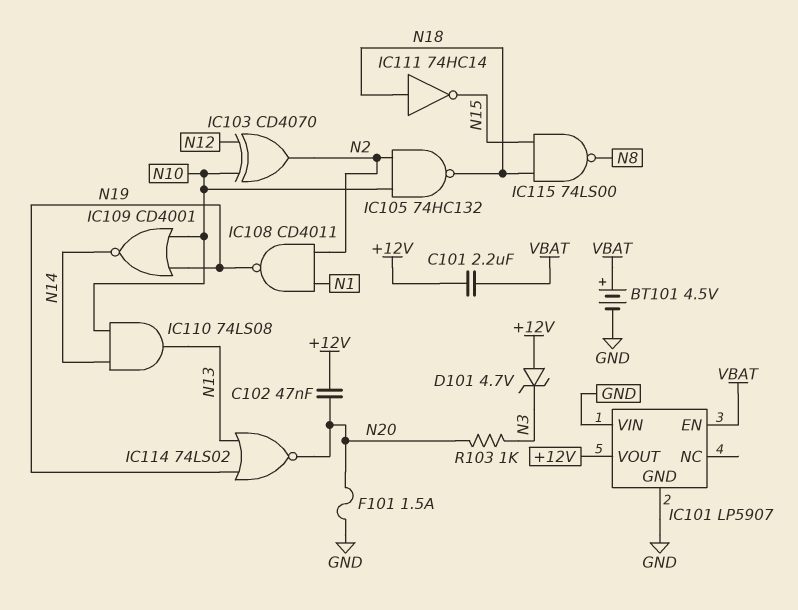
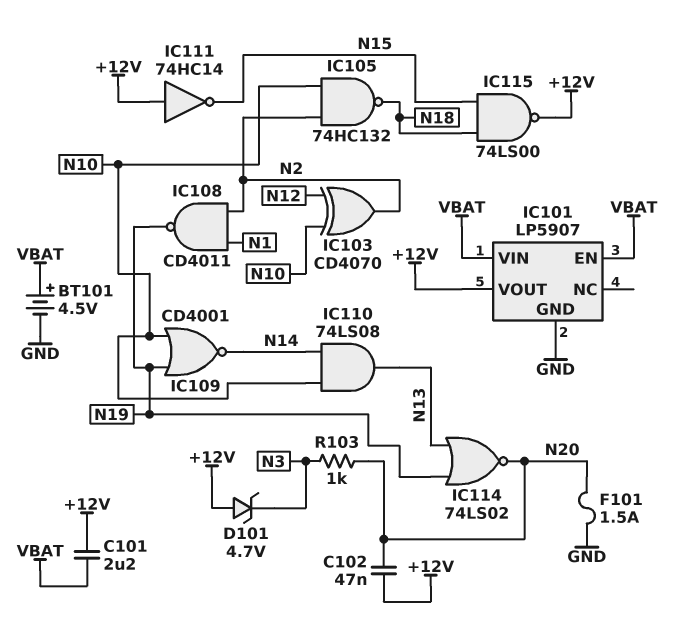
IC101 pin VIN: GND -> VBAT
IC111: NOT 74HC14 (in N18, out N15) -> NOT 74HC14 (in +12V, out N15)
IC115: NAND 74LS00 (in N15, in N18, out N8) -> NAND 74LS00 (in N15, in N18, out +12V)

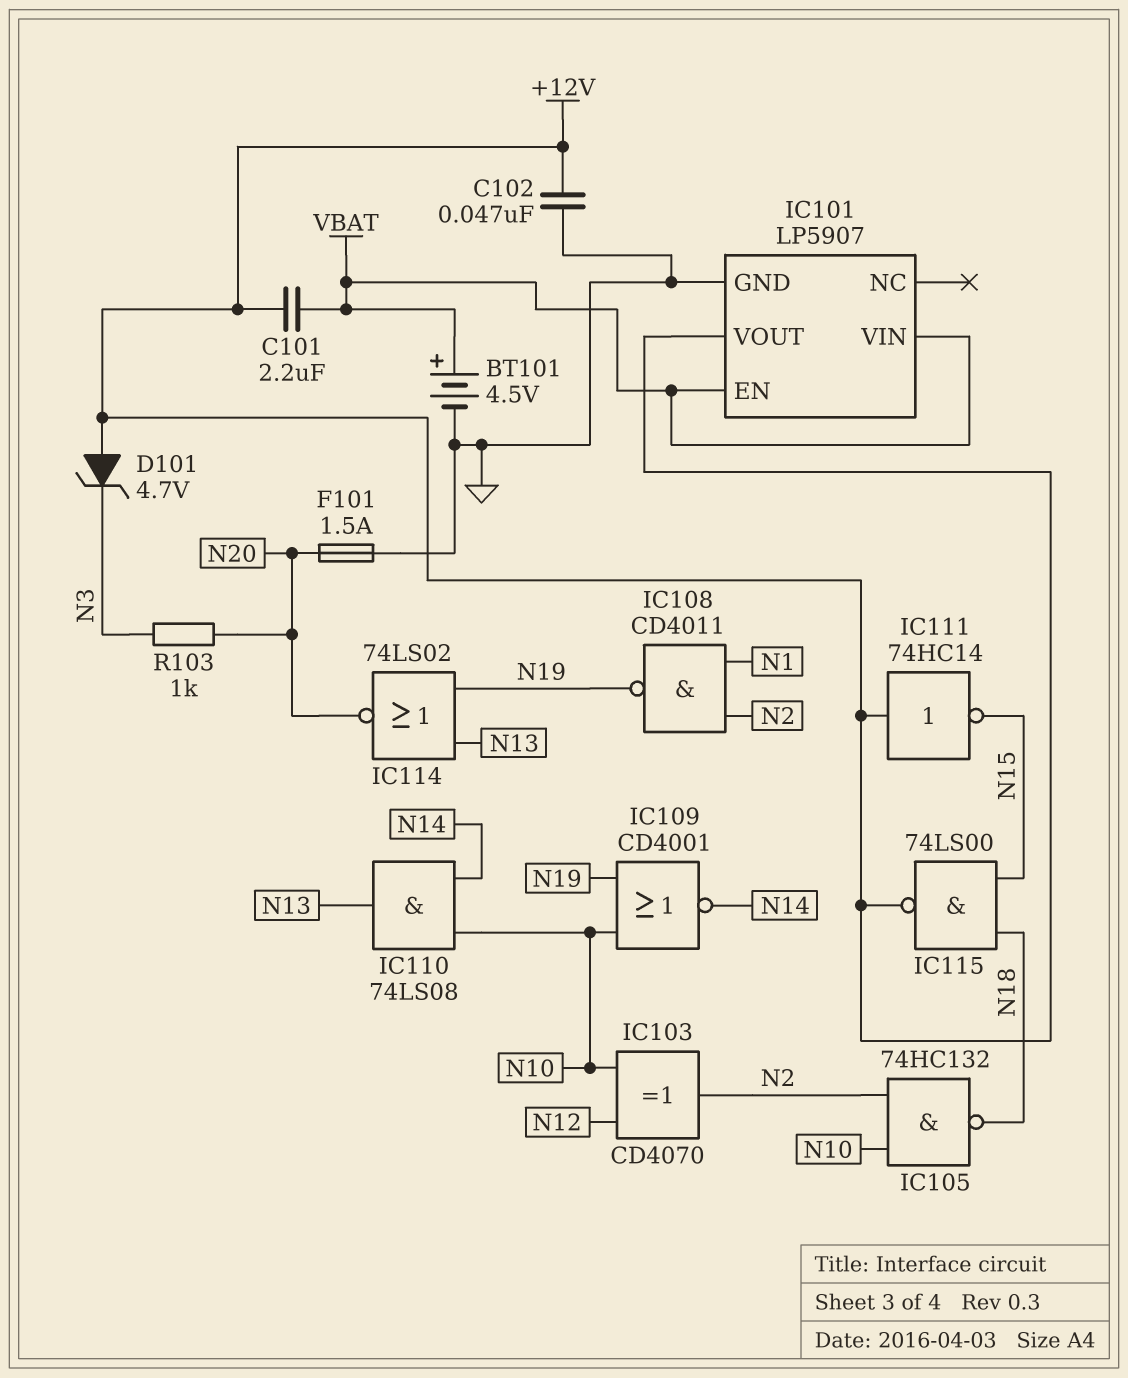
C102: 47nF (+12V, N20) -> 47nF (+12V, GND)

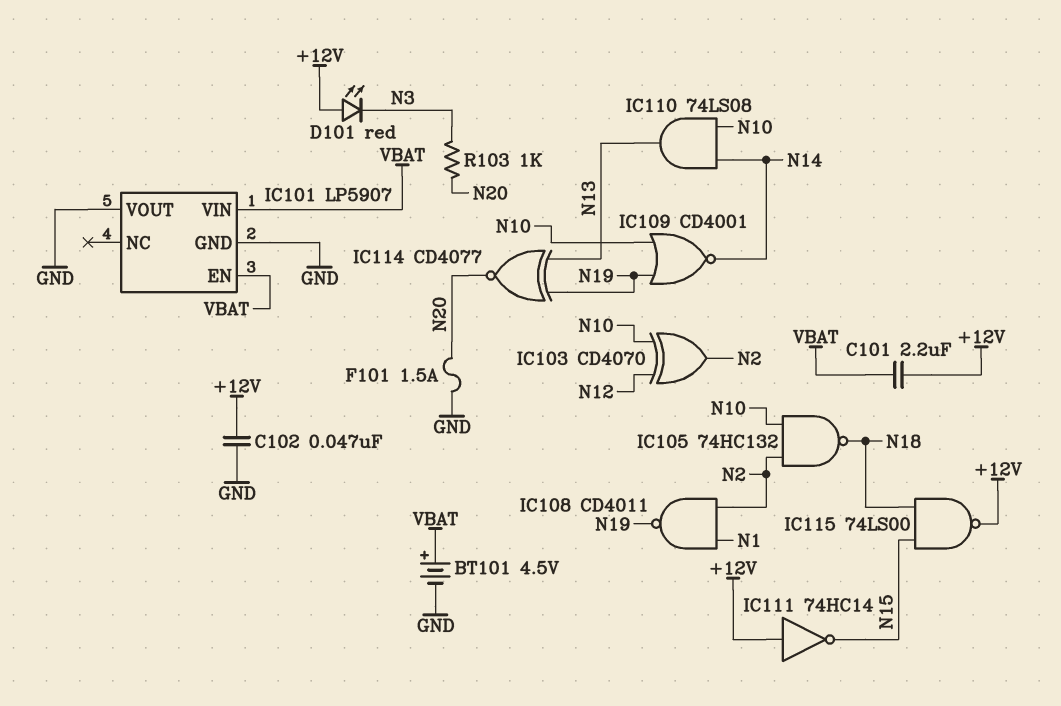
D101: zener 4.7V (A +12V, K N3) -> LED red (A +12V, K N3)
IC101 pin VOUT: +12V -> GND
IC114: NOR 74LS02 (in N13, in N19, out N20) -> XNOR CD4077 (in N13, in N19, out N20)

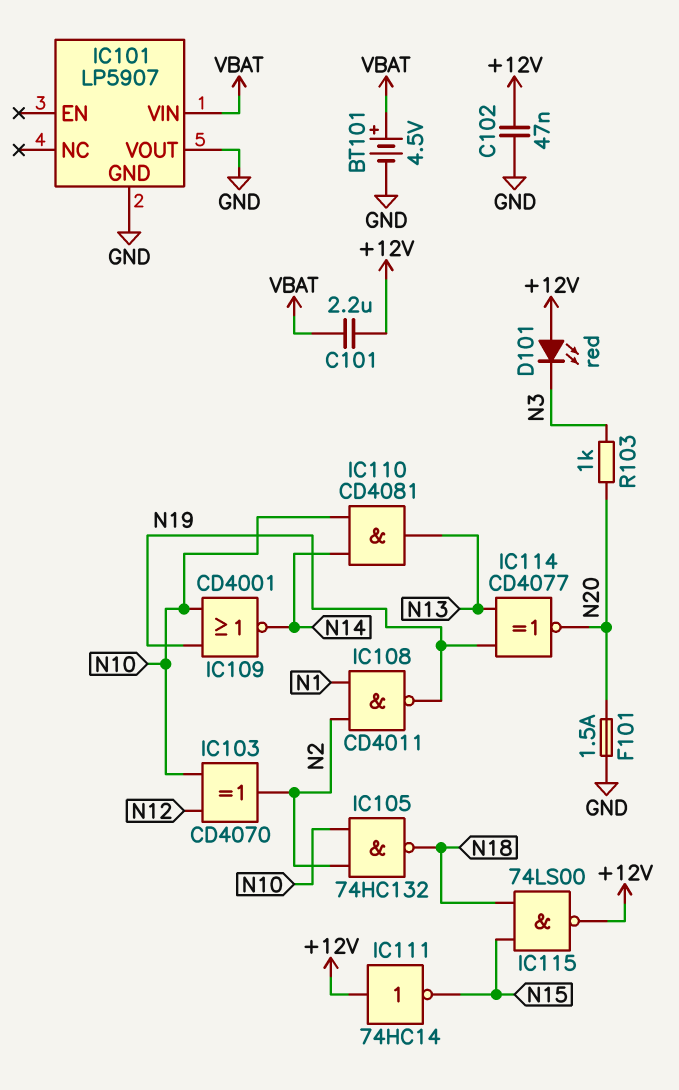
IC101 pin EN: VBAT -> none
IC110: AND 74LS08 (in N10, in N14, out N13) -> AND CD4081 (in N10, in N14, out N13)

